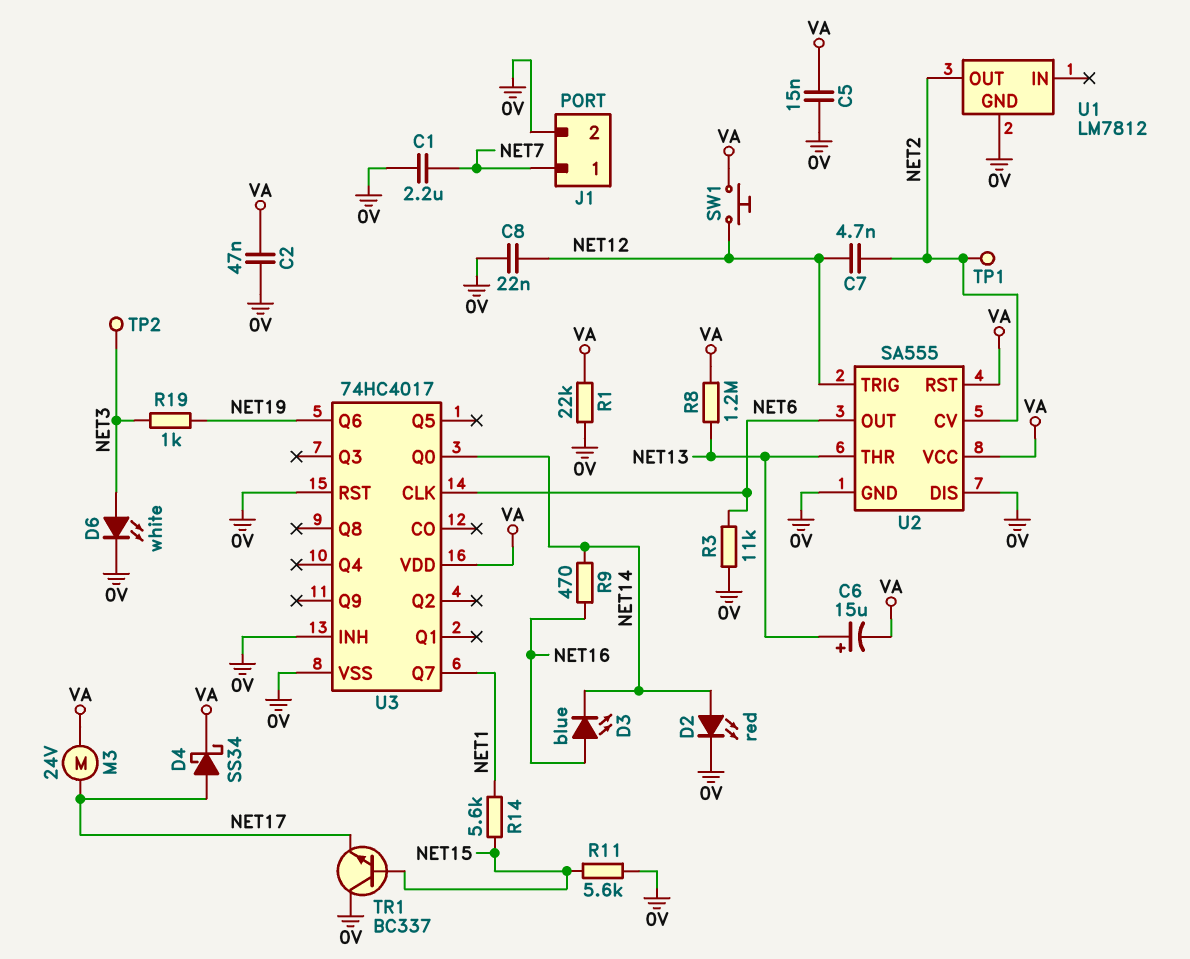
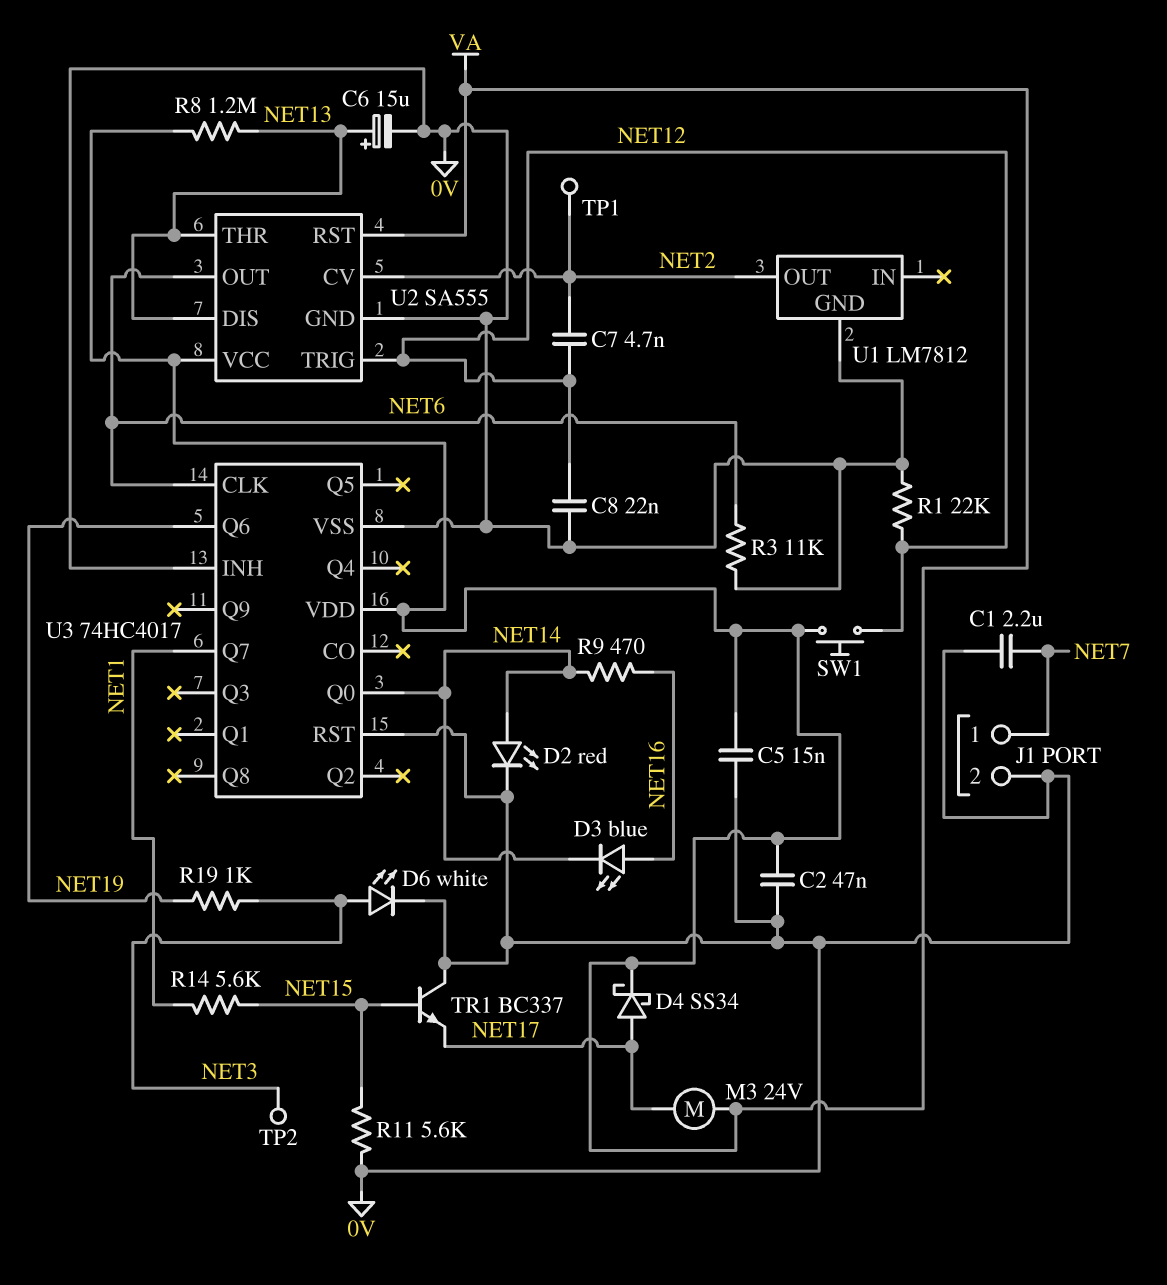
C6: 15uF (plus NET13, minus VA) -> 15uF (plus NET13, minus 0V)
R1: 22k (0V, VA) -> 22k (0V, NET12)
U2 pin DIS: 0V -> NET13

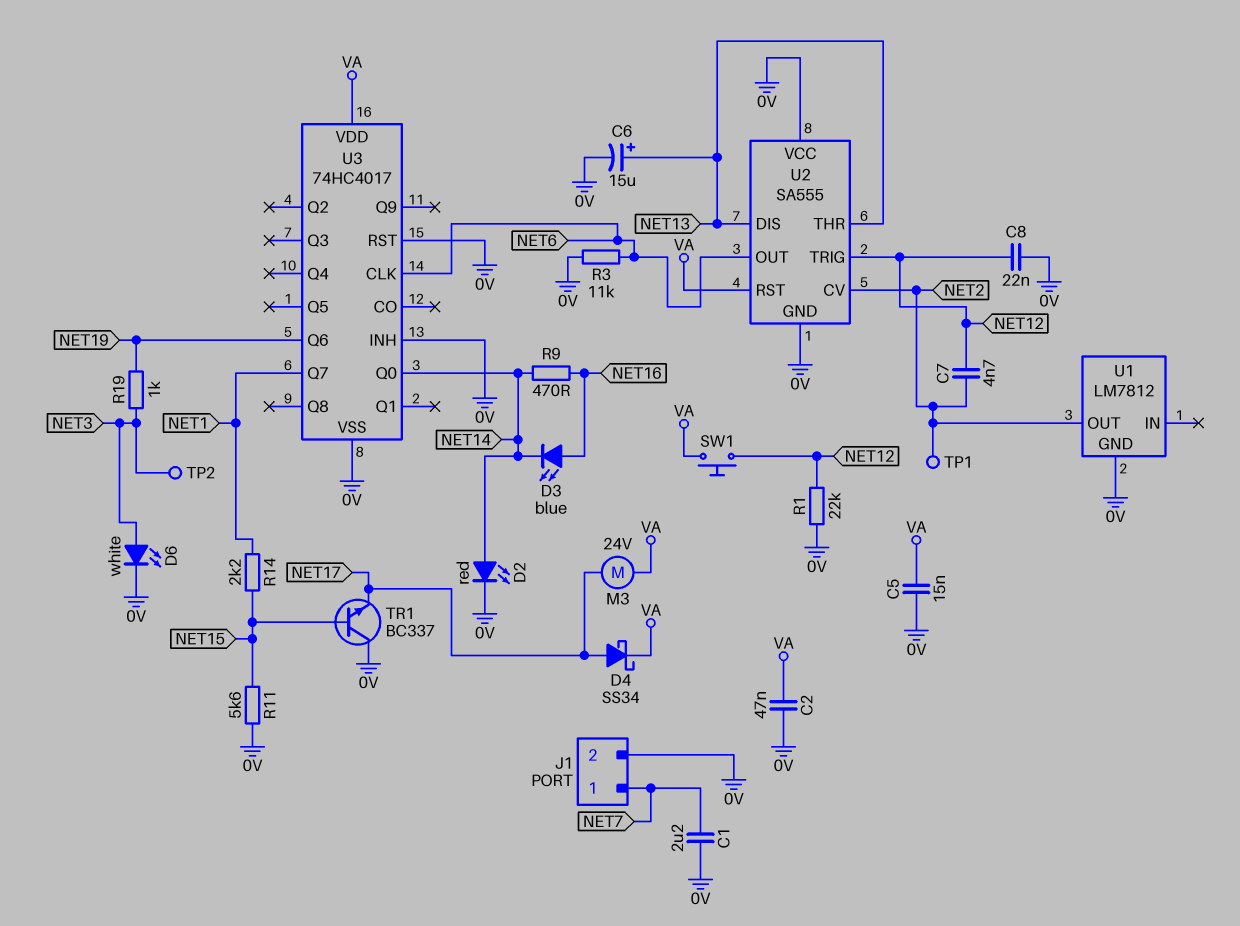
R8: 1.2M (NET13, VA) -> none
R14: 5.6k (NET1, NET15) -> 2.2k (NET1, NET15)
U2 pin VCC: VA -> 0V

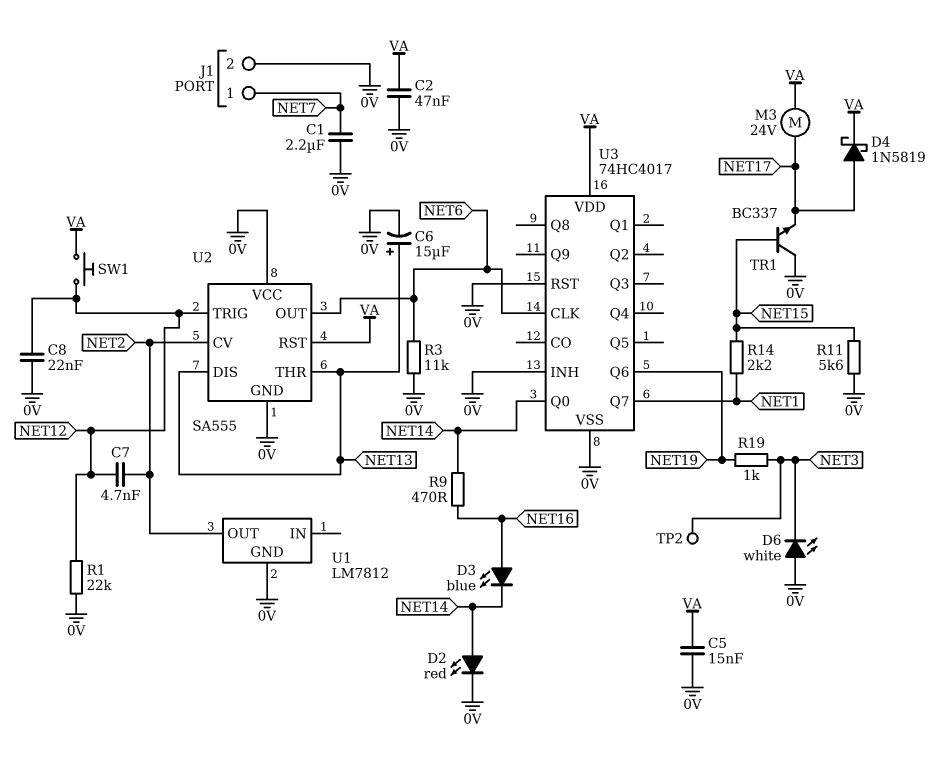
D4: schottky SS34 (A NET17, K VA) -> schottky 1N5819 (A NET17, K VA)
D6: LED white (A NET3, K 0V) -> LED white (A 0V, K NET3)
TP1: test point (NET2) -> none

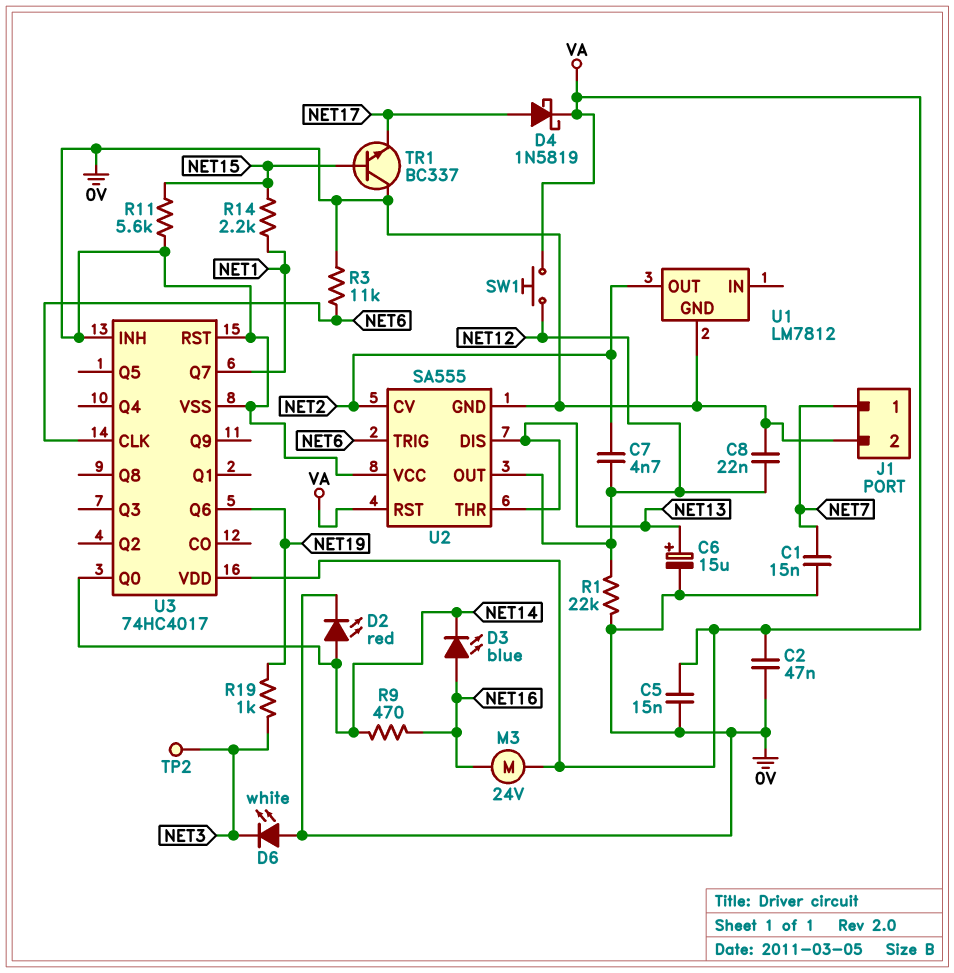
C1: 2.2uF (0V, NET7) -> 15nF (0V, NET7)
M3: motor 24V (NET17, VA) -> motor 24V (NET16, VA)
U2 pin OUT: NET6 -> NET12
U2 pin TRIG: NET12 -> NET6

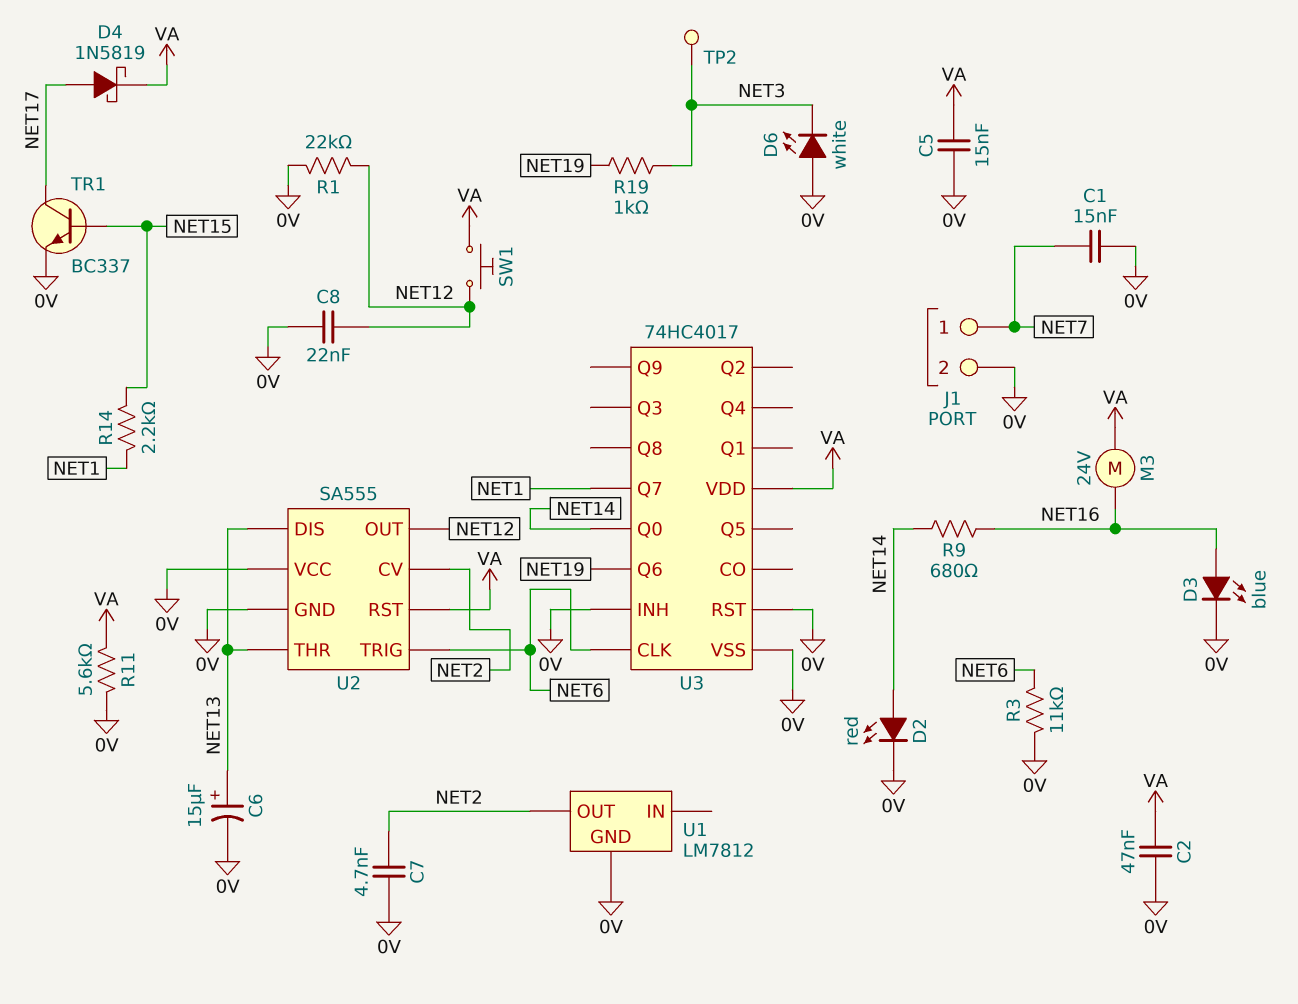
C7: 4.7nF (NET2, NET12) -> 4.7nF (0V, NET2)
D3: LED blue (A NET16, K NET14) -> LED blue (A NET16, K 0V)
R9: 470 (NET14, NET16) -> 680 (NET14, NET16)
R11: 5.6k (0V, NET15) -> 5.6k (0V, VA)
TR1: NPN BC337 (B NET15, C 0V, E NET17) -> NPN BC337 (B NET15, C NET17, E 0V)

